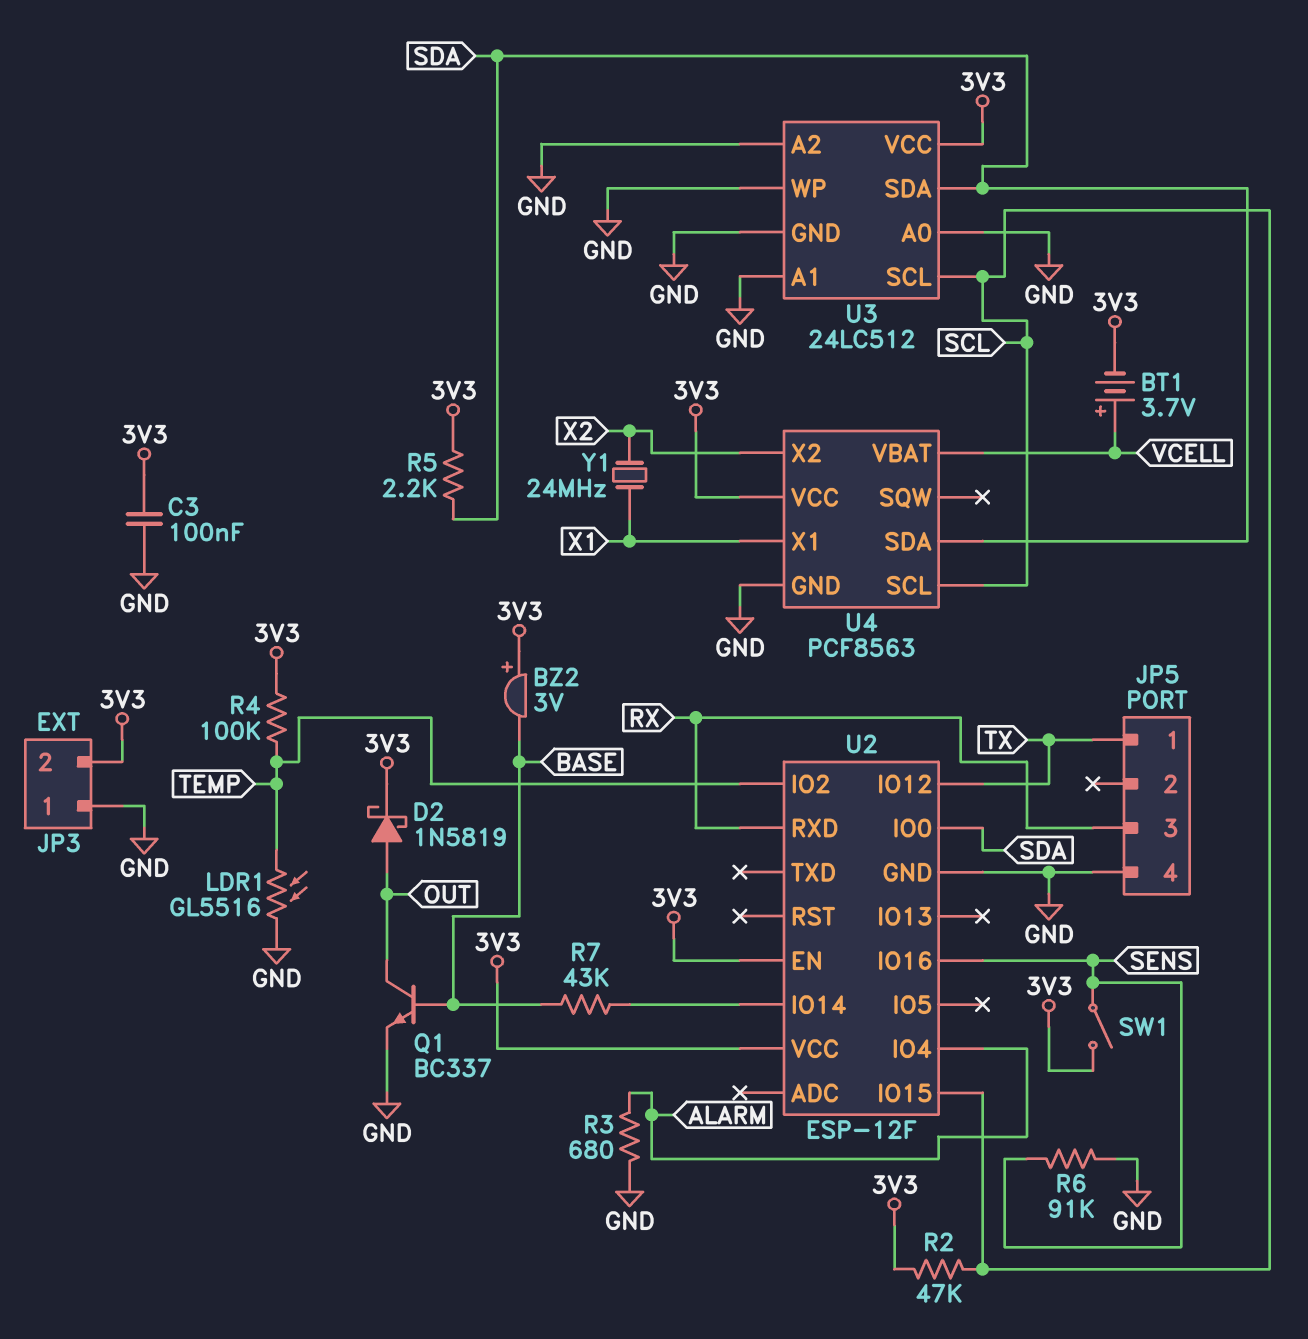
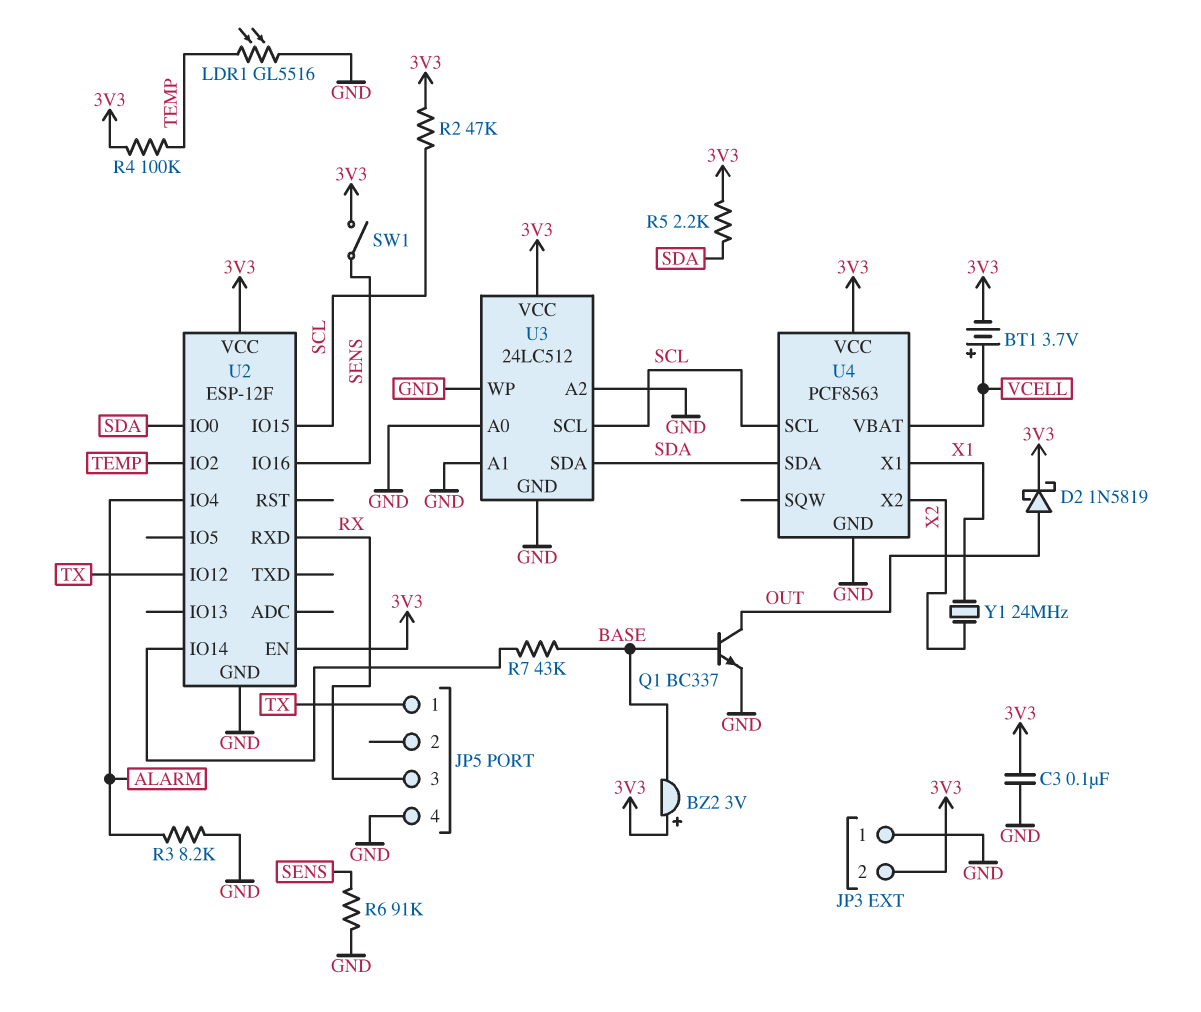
R3: 680 (ALARM, GND) -> 8.2k (ALARM, GND)

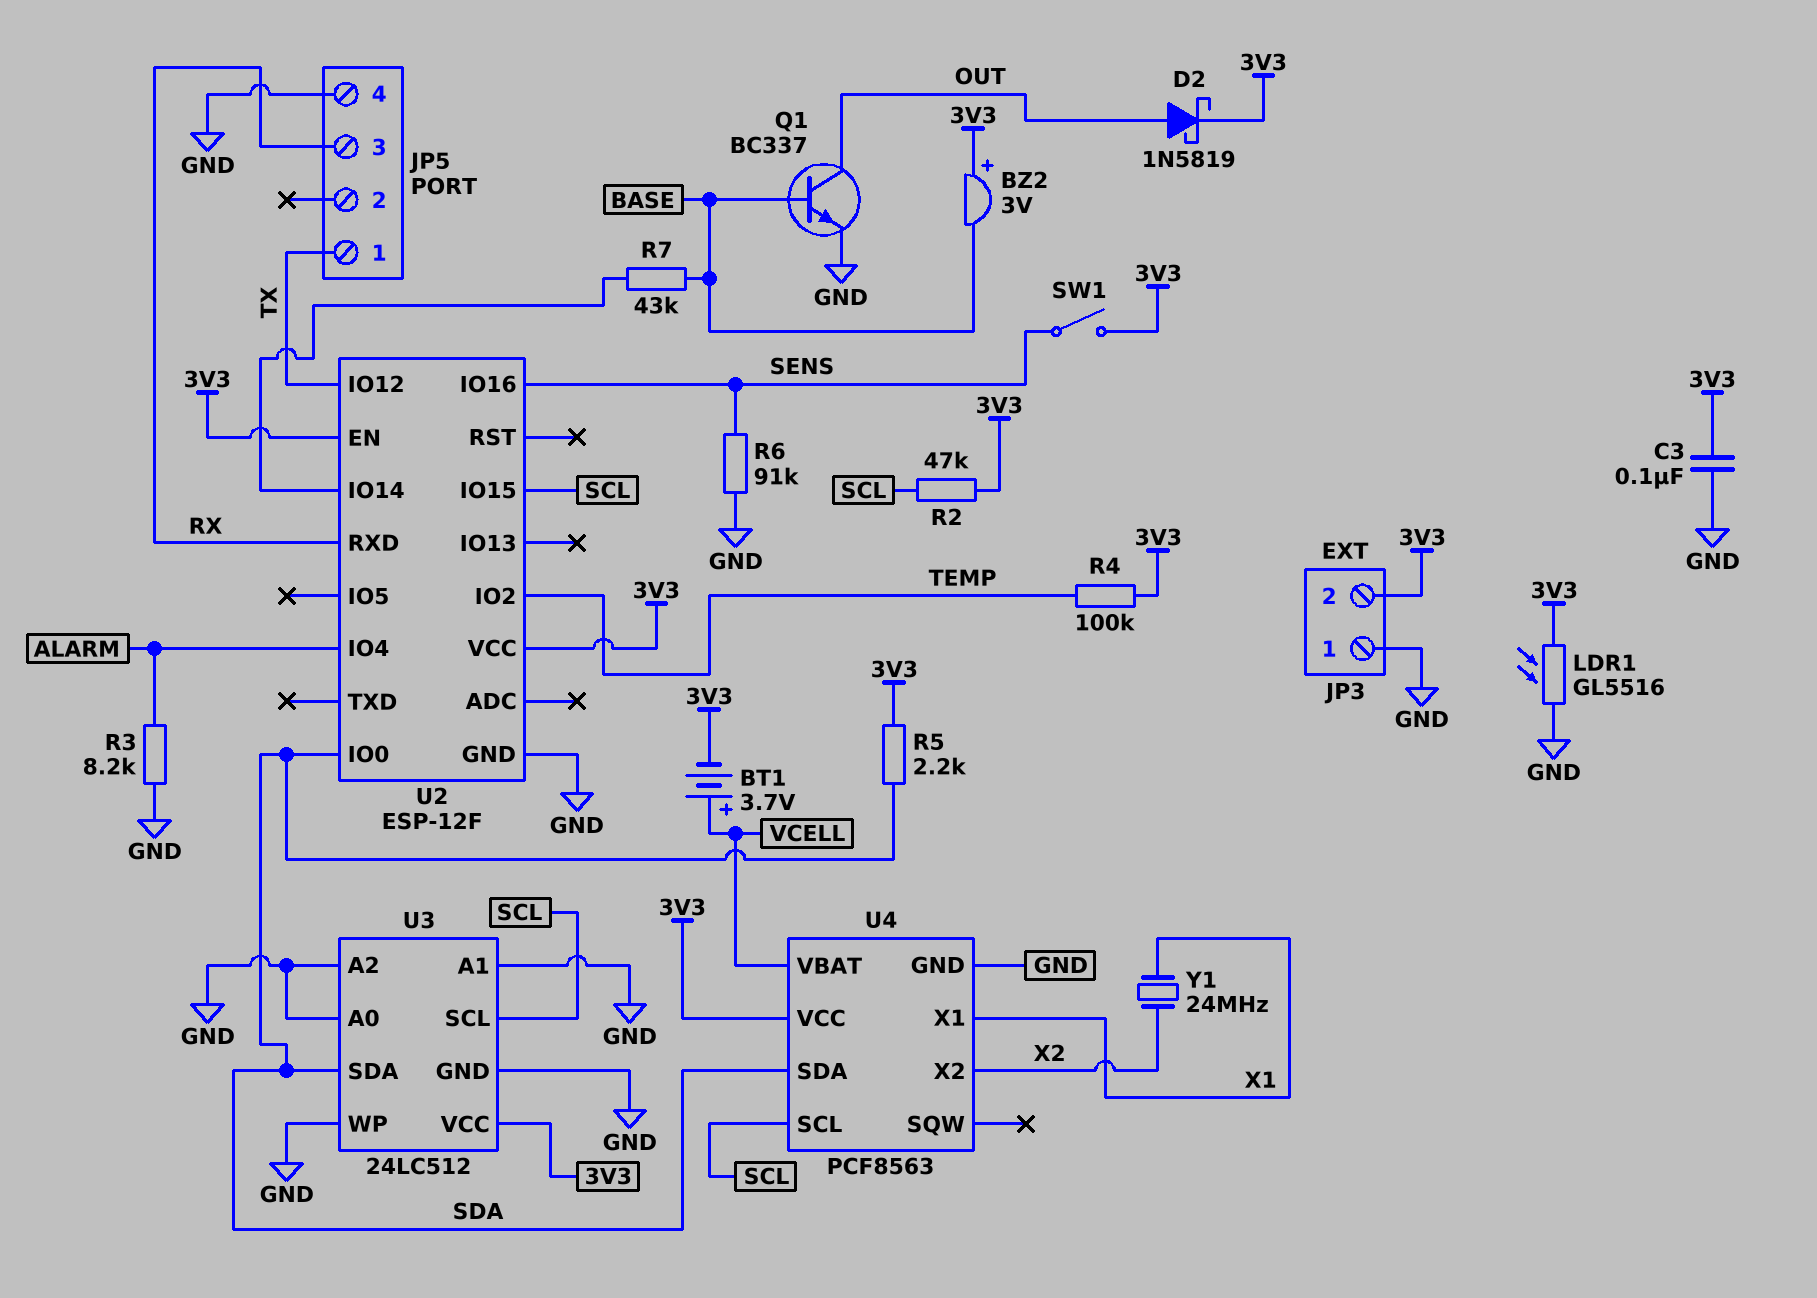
LDR1: GL5516 (GND, TEMP) -> GL5516 (3V3, GND)

